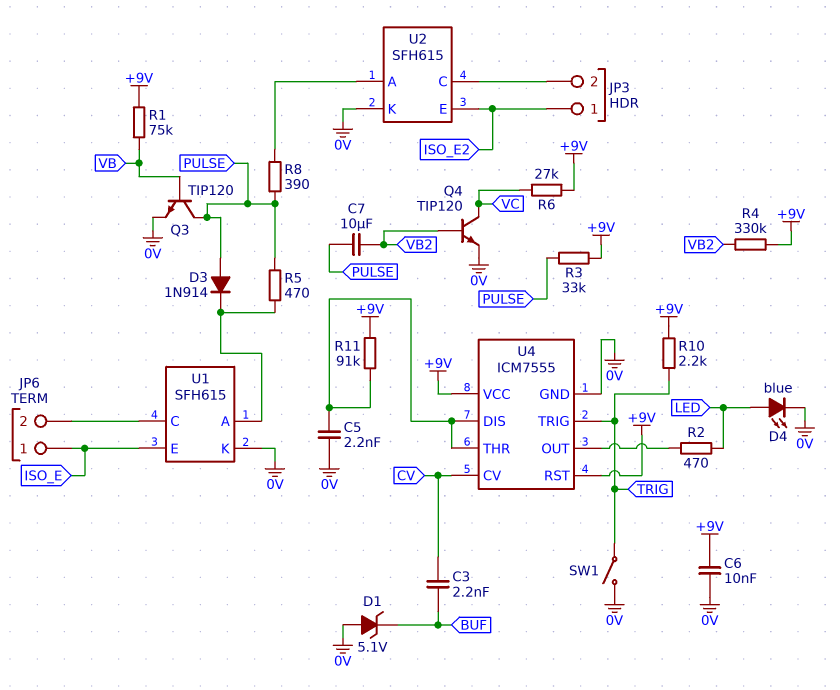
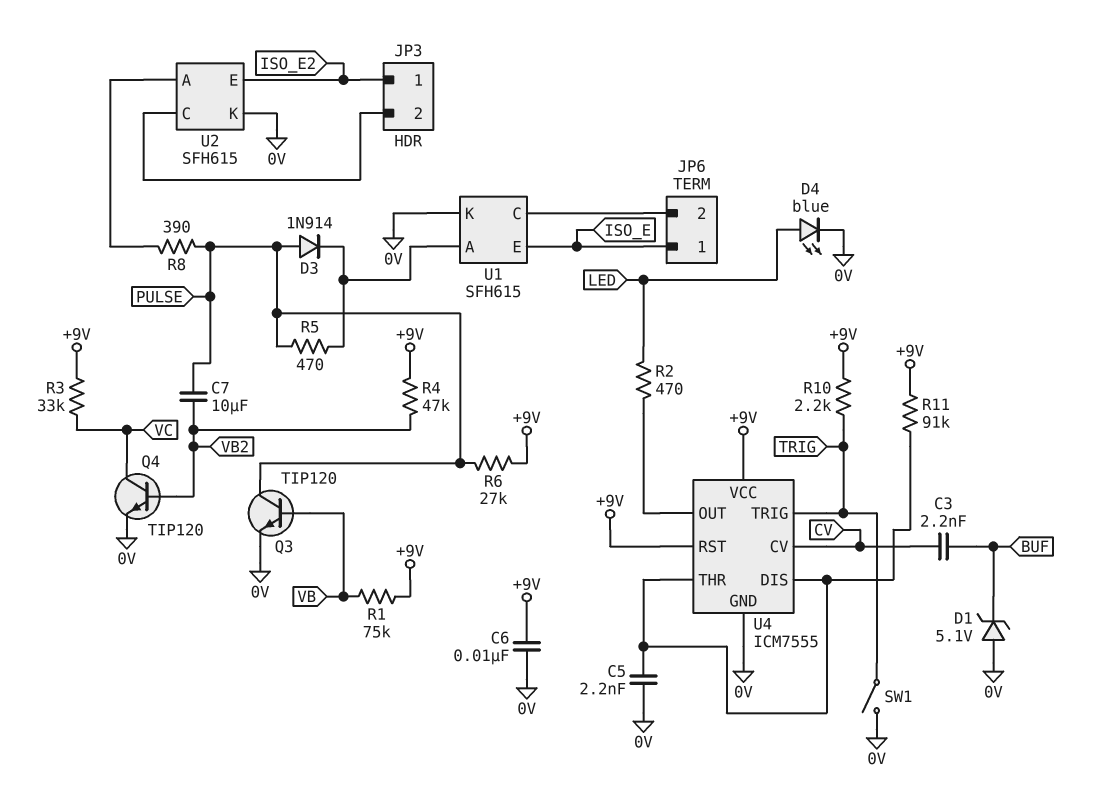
R3: 33k (+9V, PULSE) -> 33k (+9V, VC)
R4: 330k (+9V, VB2) -> 47k (+9V, VB2)
R6: 27k (+9V, VC) -> 27k (+9V, PULSE)

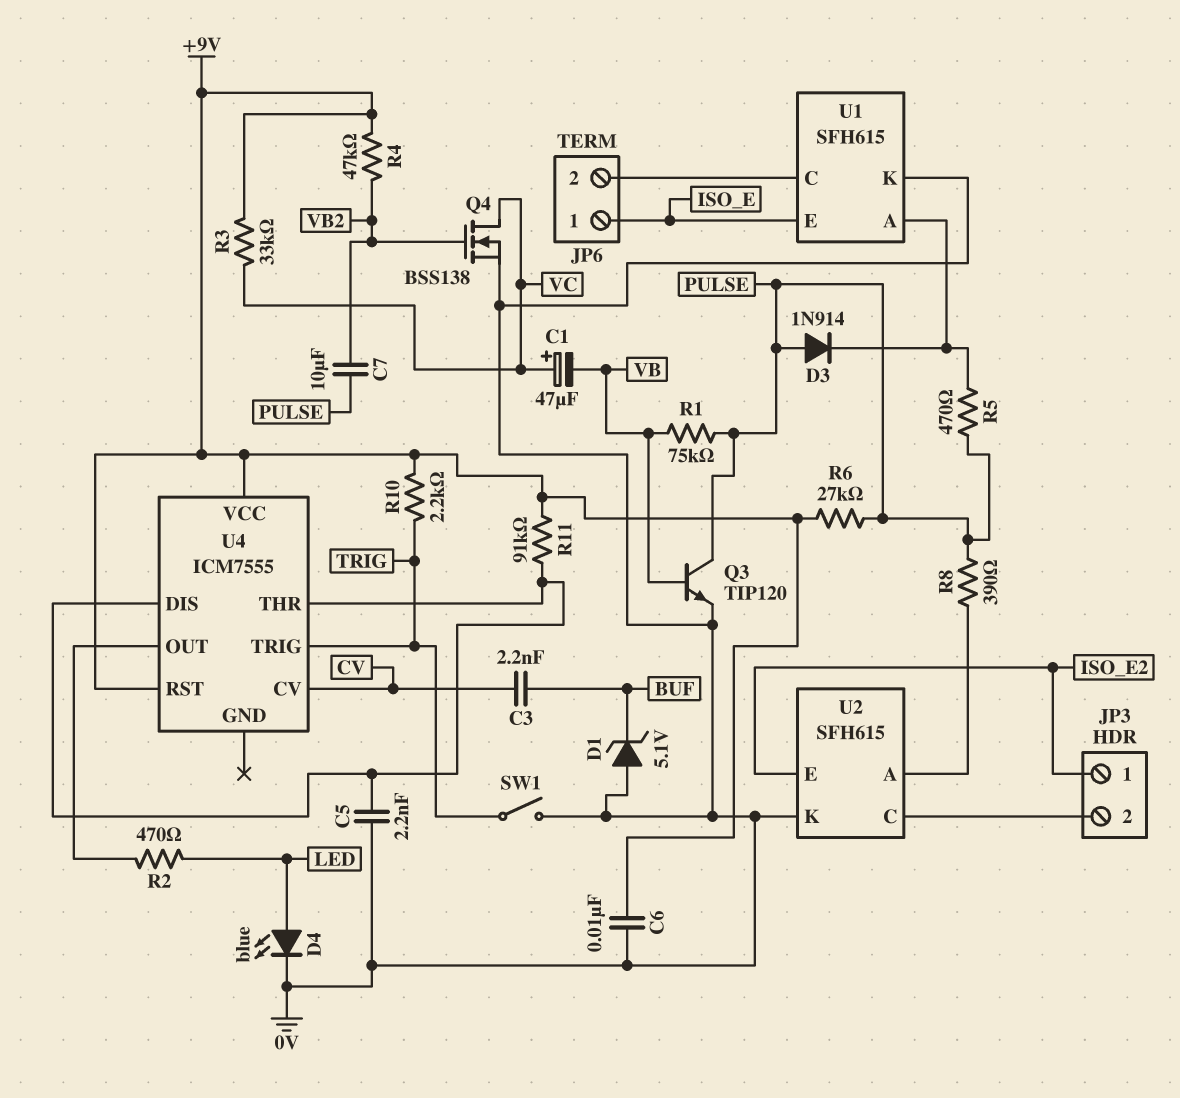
C1: none -> 47uF (plus VC, minus VB)
Q4: NPN TIP120 (B VB2, C VC, E 0V) -> NMOS BSS138 (G VB2, D VC, S 0V)
R1: 75k (+9V, VB) -> 75k (PULSE, VB)
U4 pin GND: 0V -> none

